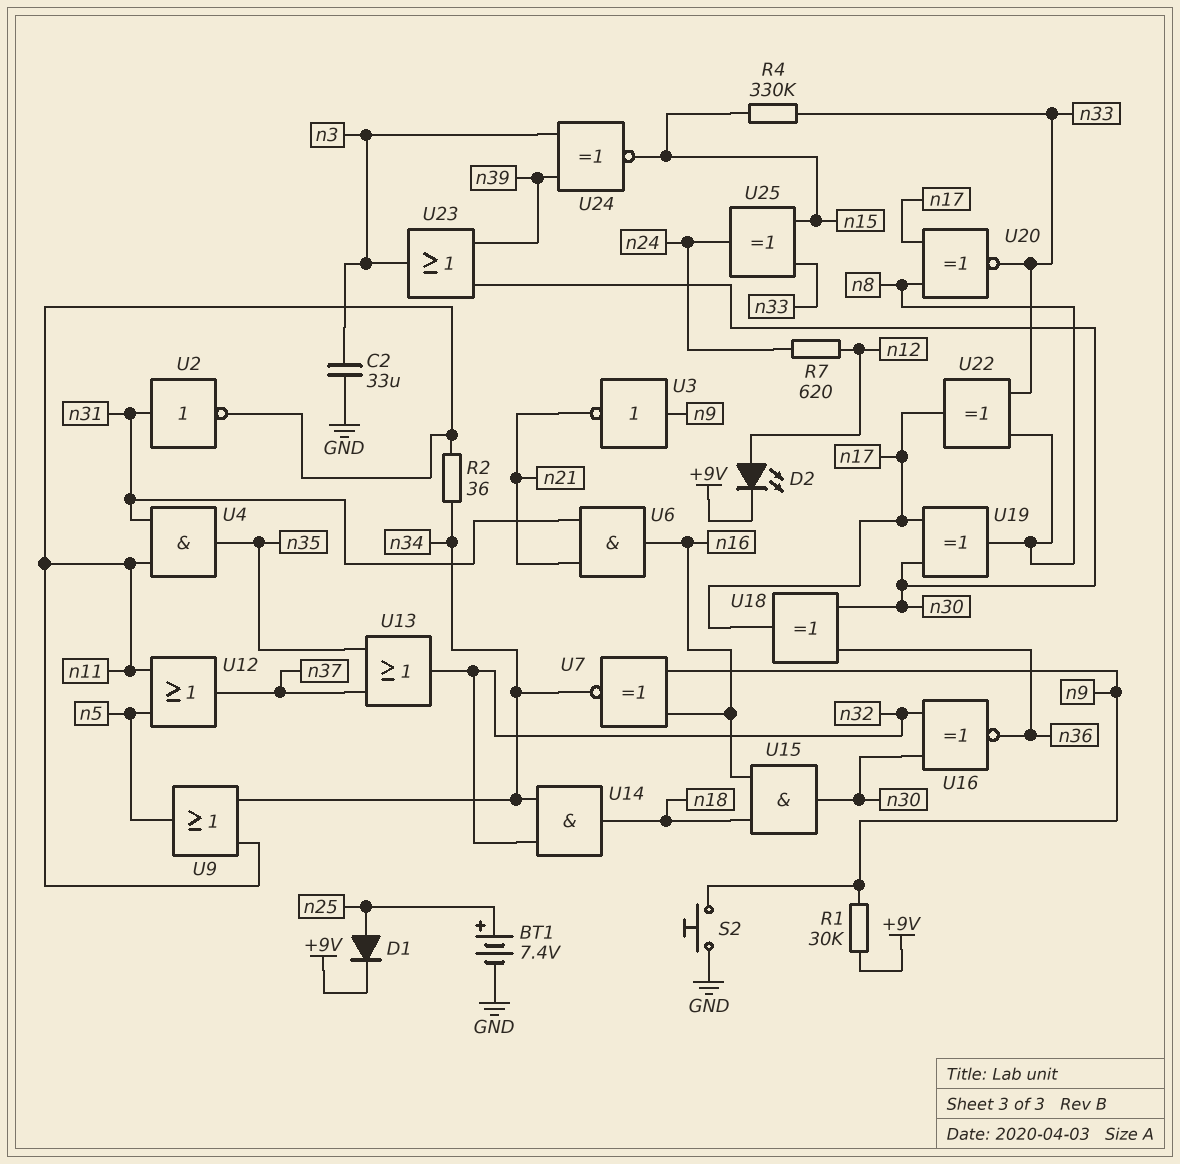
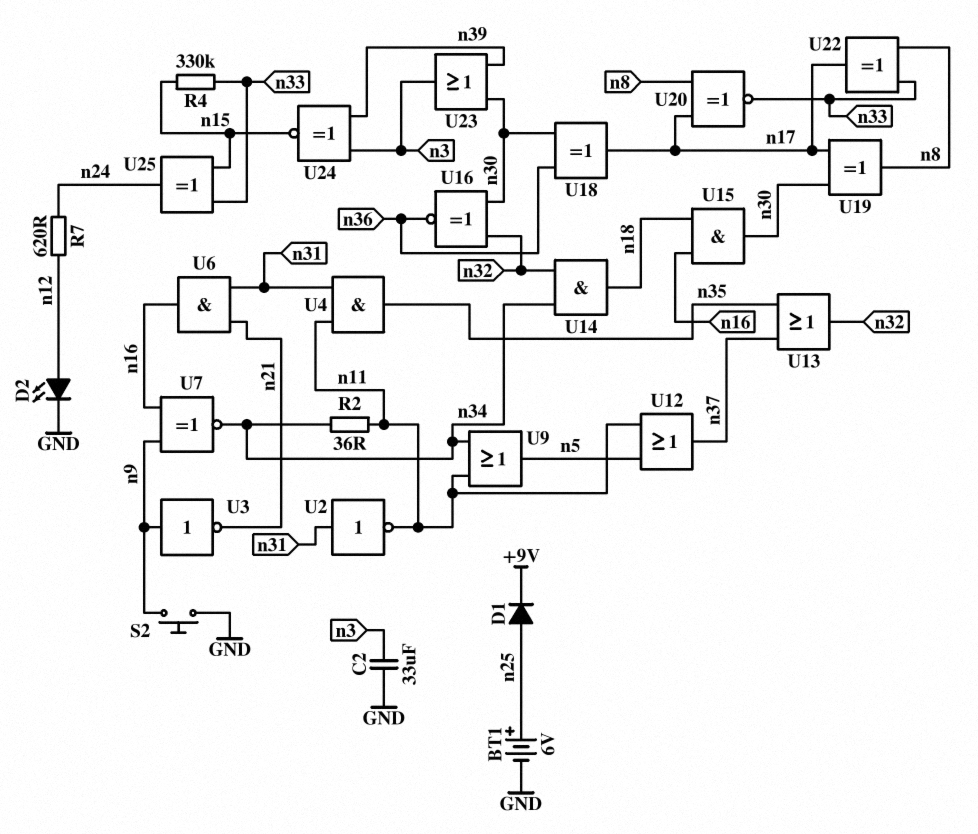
BT1: 7.4V (plus n25, minus GND) -> 6V (plus n25, minus GND)
D2: LED (A n12, K +9V) -> LED (A n12, K GND)
R1: 30k (+9V, n9) -> none

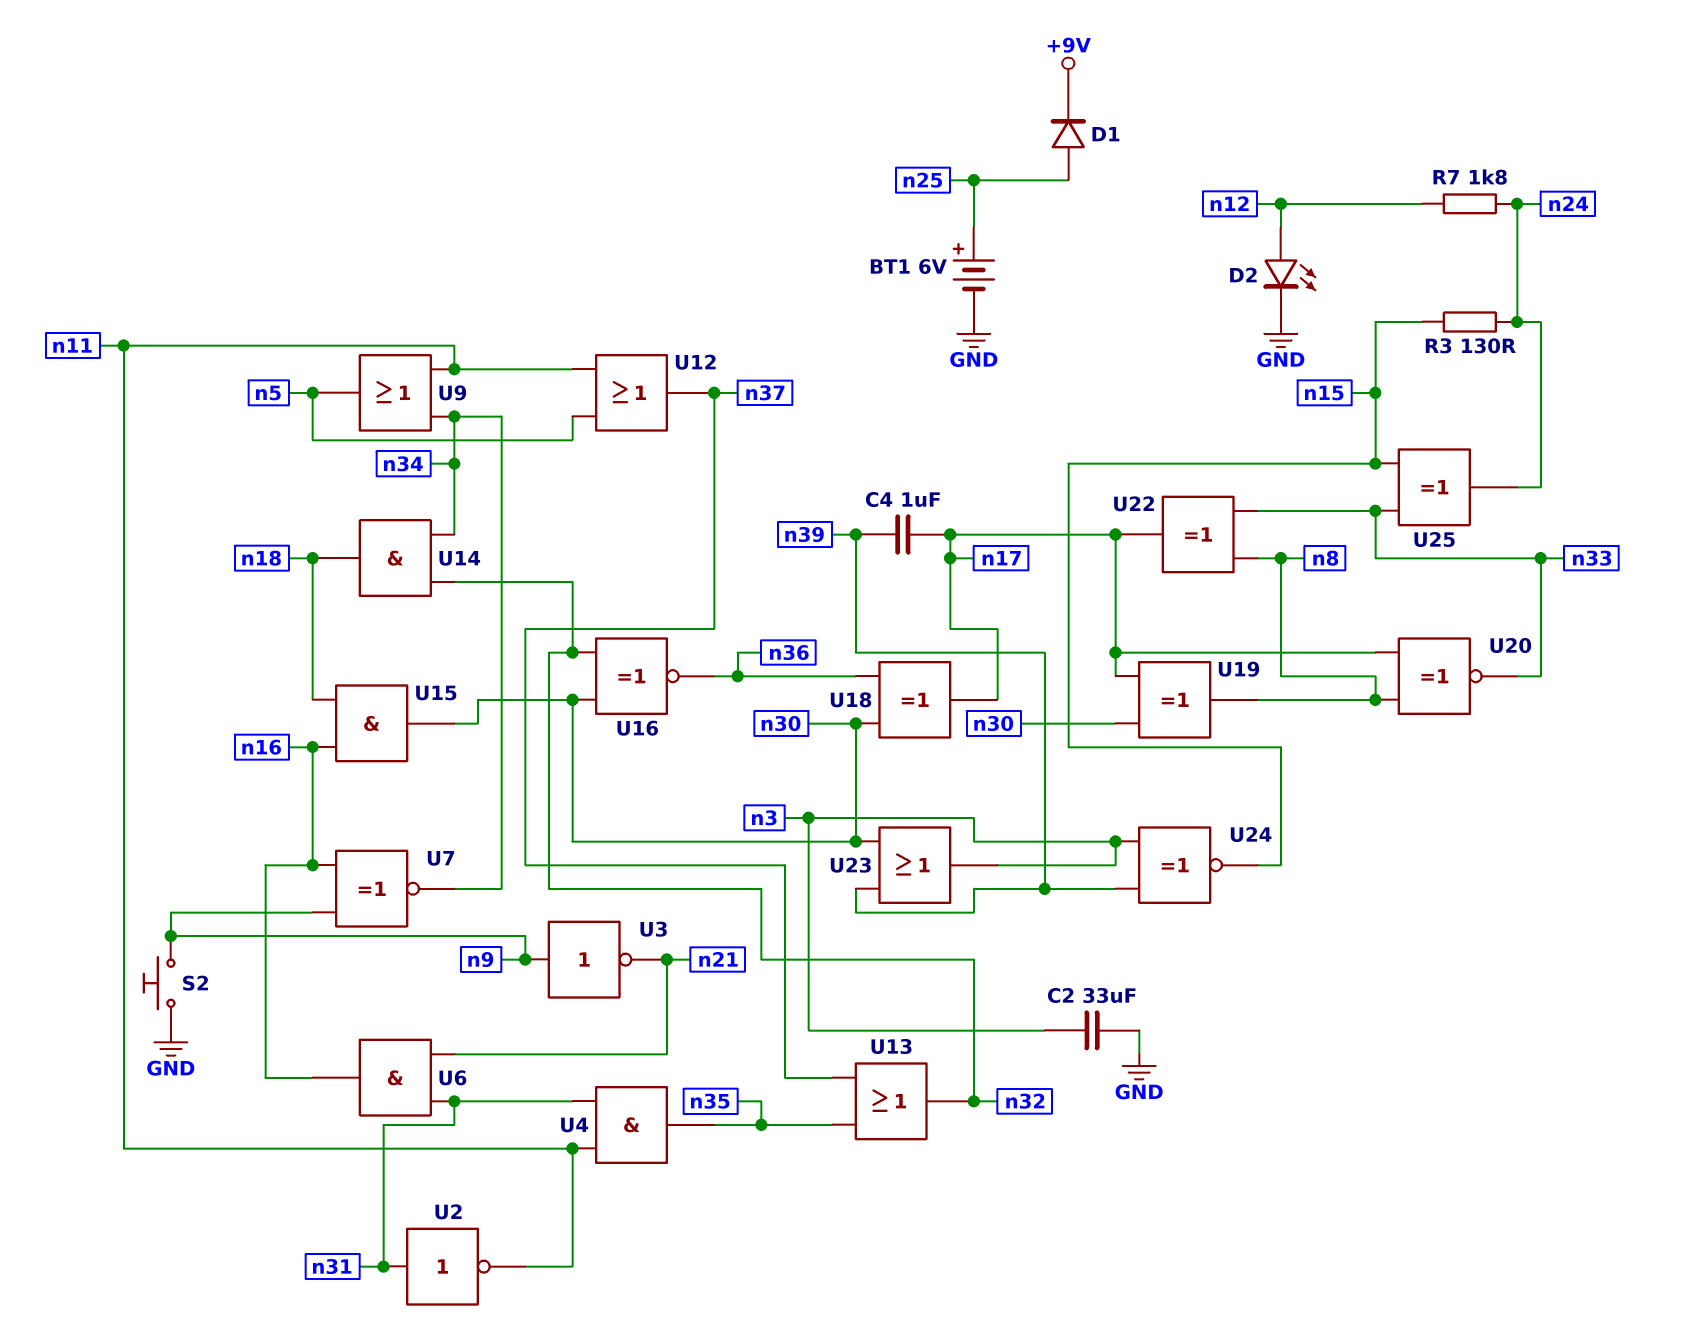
C4: none -> 1uF (n17, n39)
R2: 36 (n11, n34) -> none
R3: none -> 130 (n15, n24)
R4: 330k (n15, n33) -> none
R7: 620 (n12, n24) -> 1.8k (n12, n24)

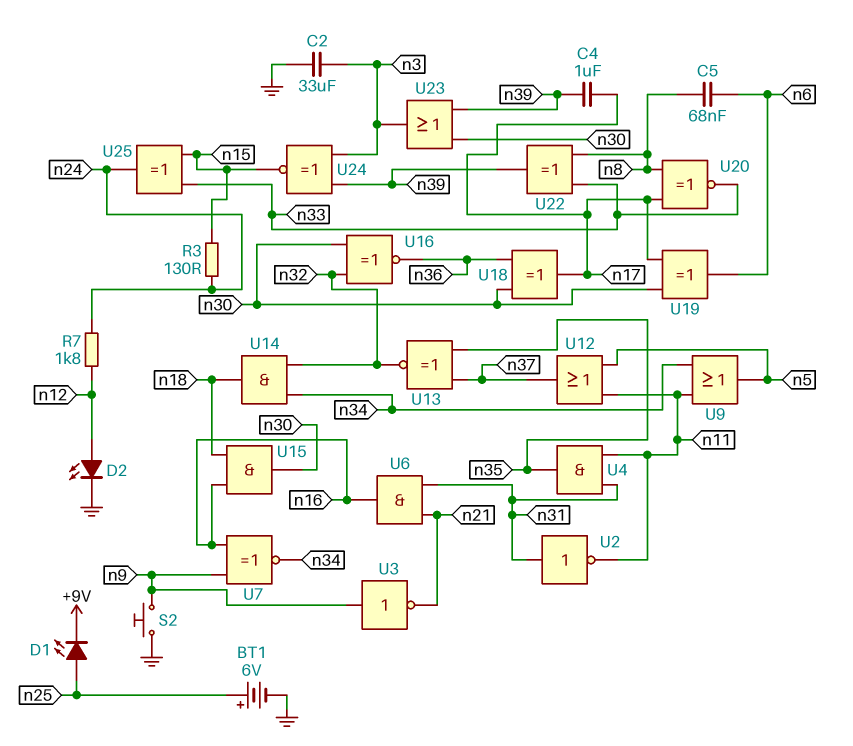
C5: none -> 68nF (n6, n8)
D1: diode (A n25, K +9V) -> LED (A n25, K +9V)
U13: OR (in n35, in n37, out n32) -> XNOR (in n35, in n37, out n32)
U19: XOR (in n17, in n30, out n8) -> XOR (in n17, in n30, out n6)
U22: XOR (in n8, in n33, out n17) -> XOR (in n8, in n33, out n39)

